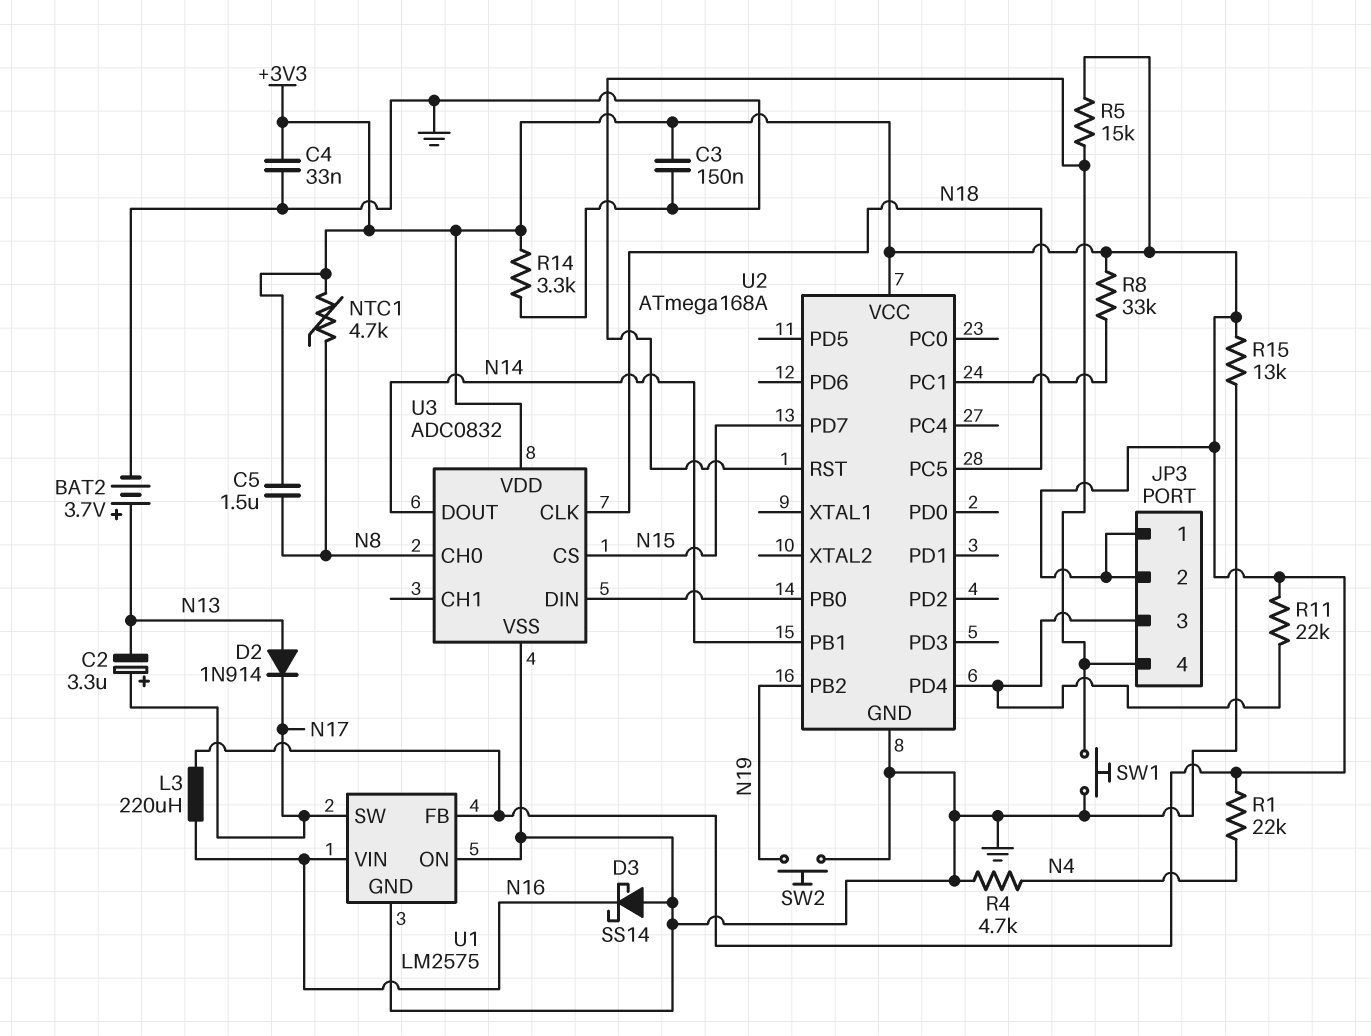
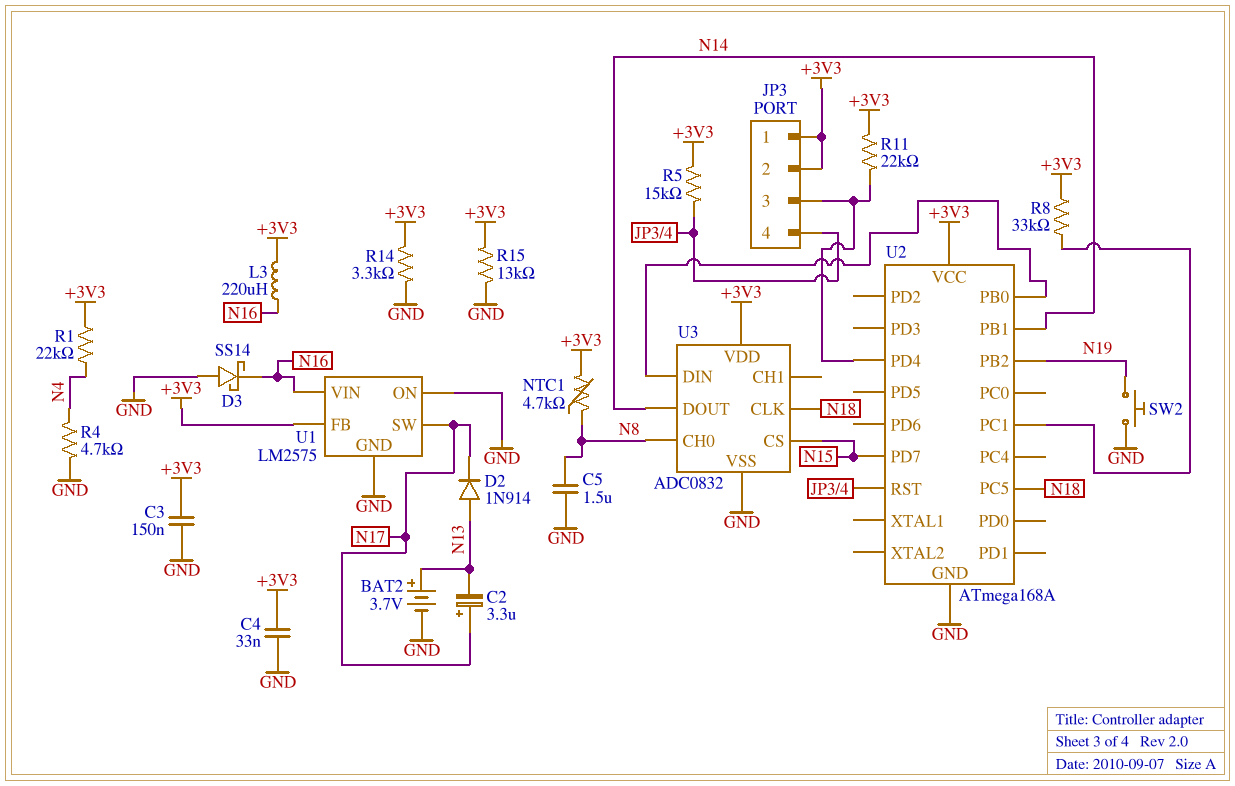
C5: 1.5uF (+3V3, N8) -> 1.5uF (GND, N8)
SW1: button (GND, JP3/4) -> none

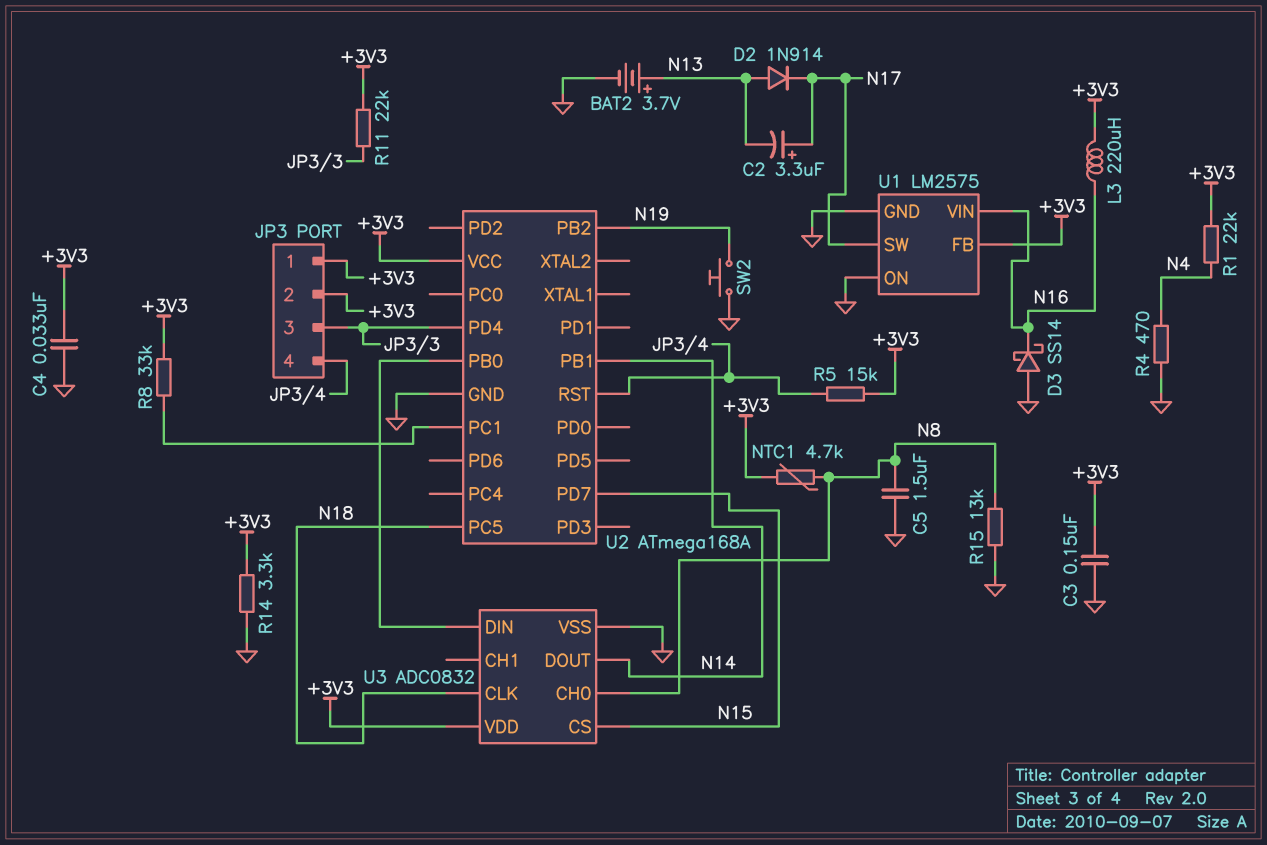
R4: 4.7k (GND, N4) -> 470 (GND, N4)
R15: 13k (+3V3, GND) -> 13k (GND, N8)

